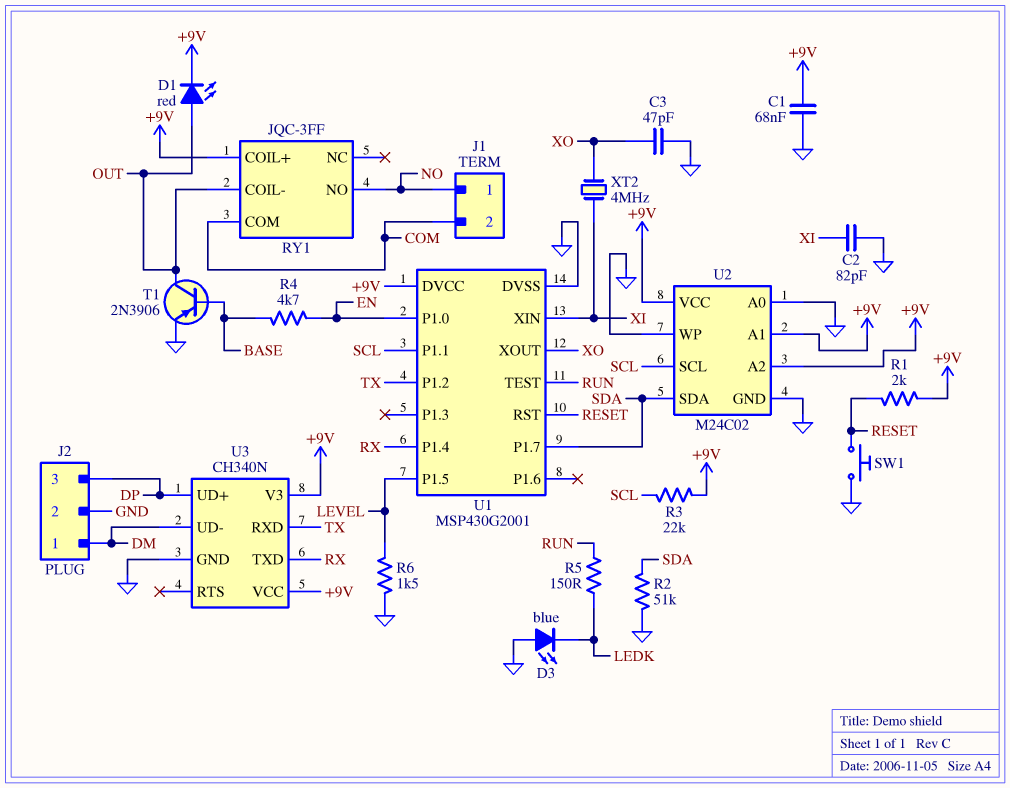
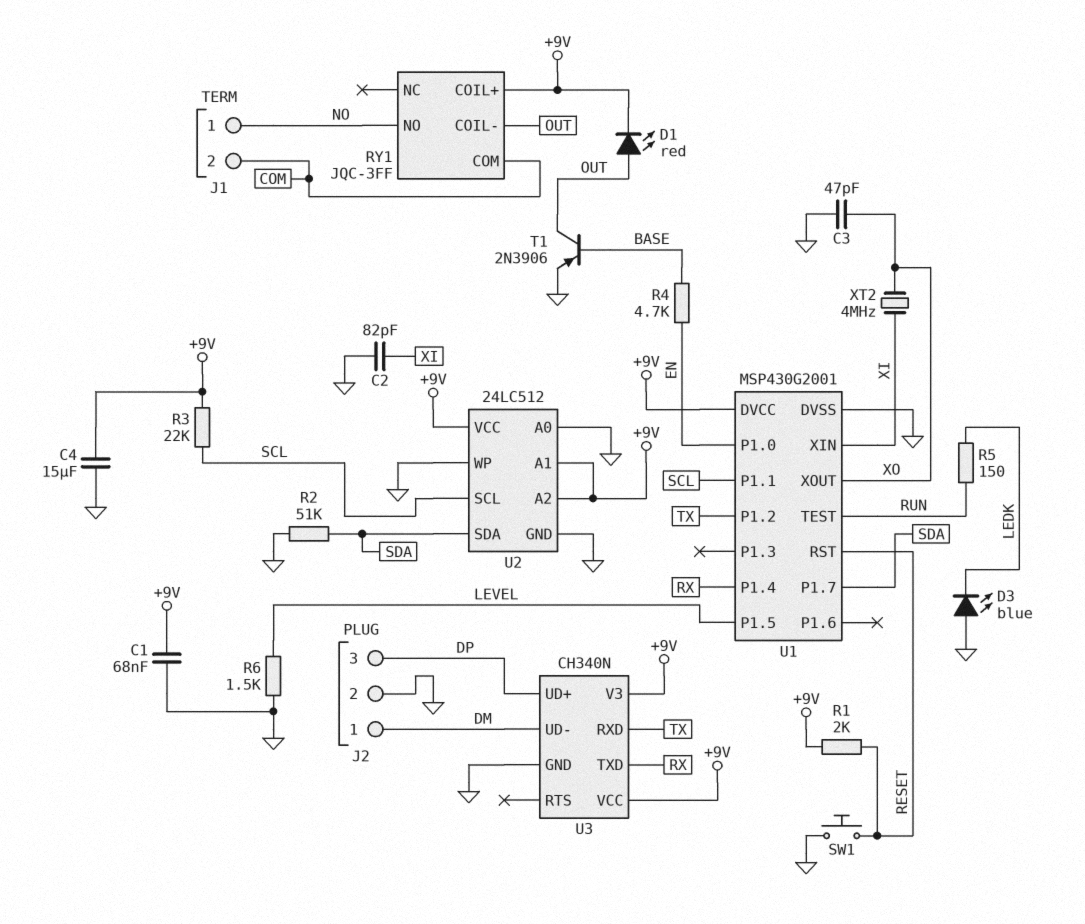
C4: none -> 15uF (+9V, GND)
U2: M24C02 -> 24LC512

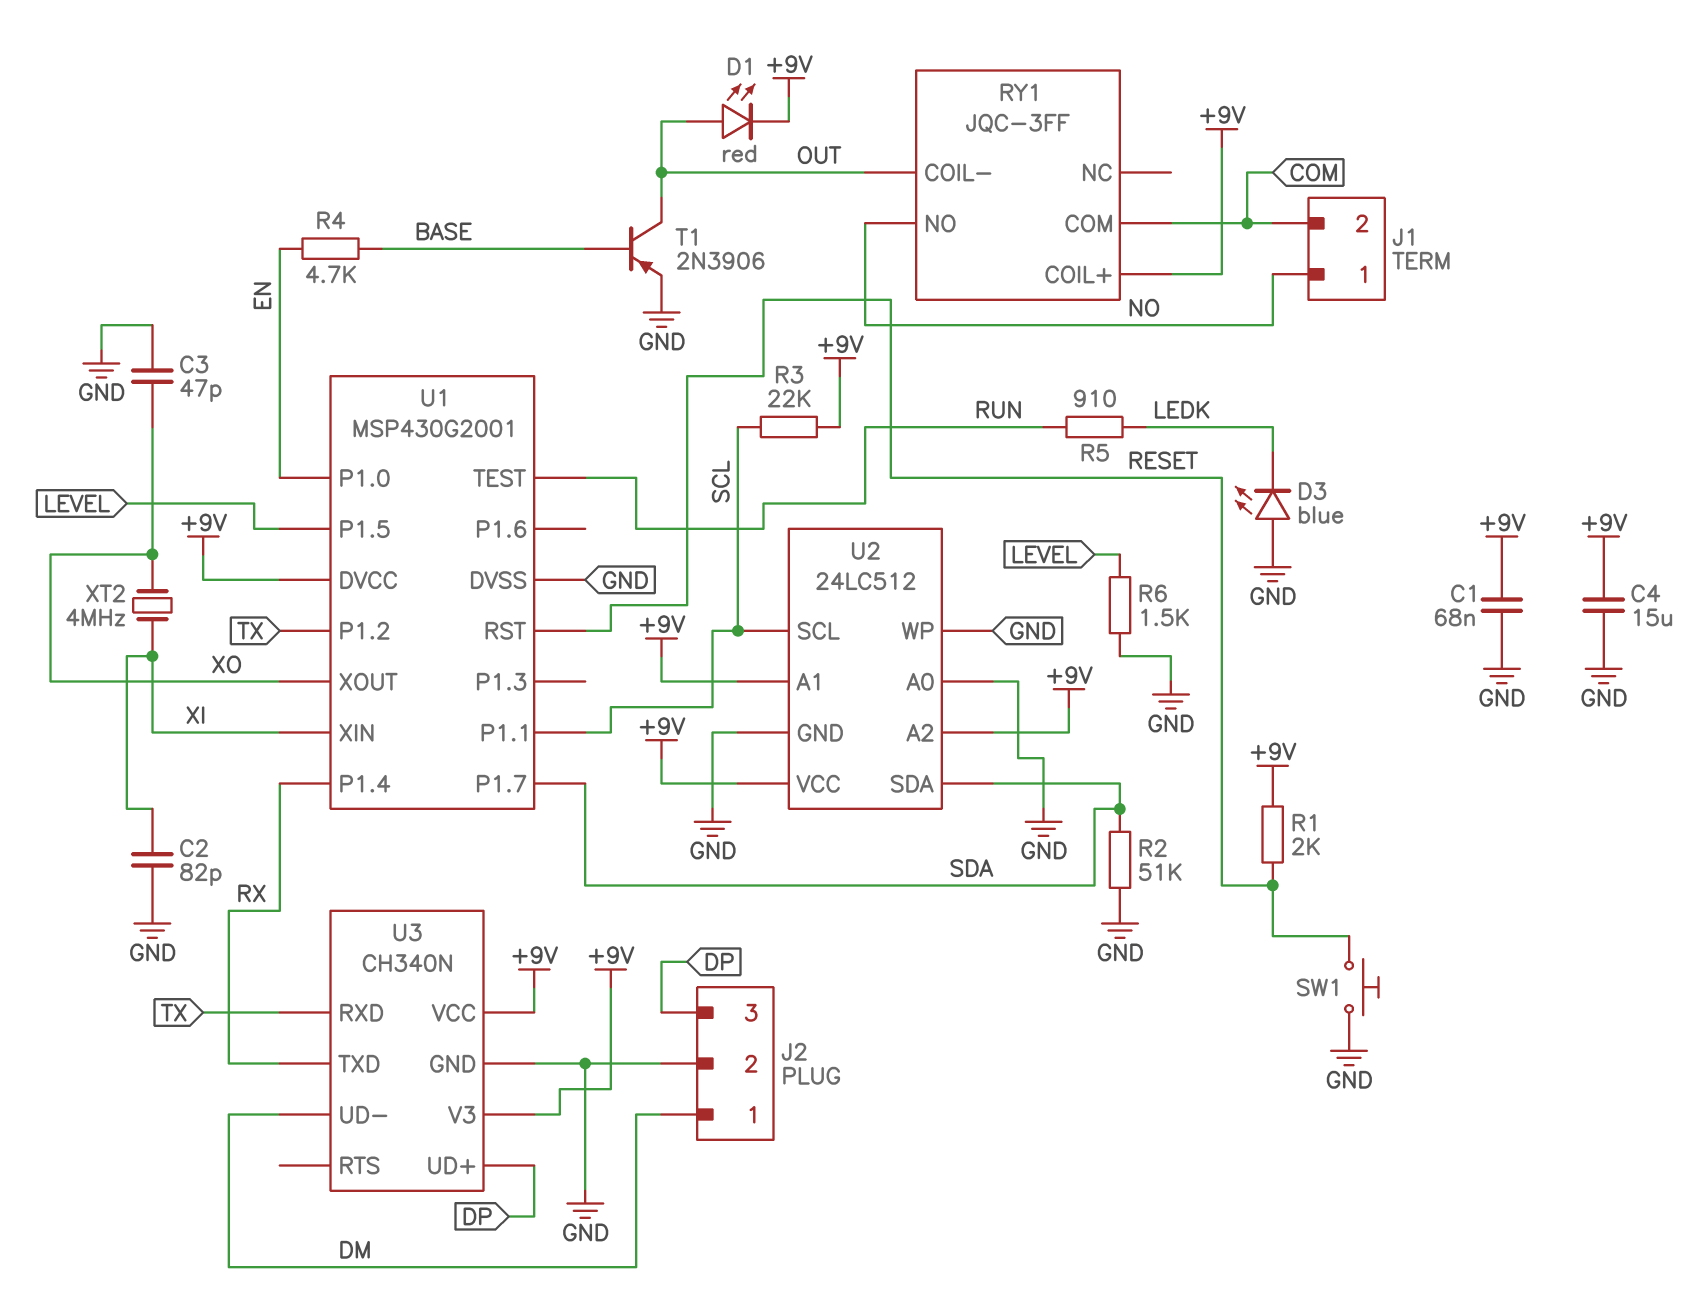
R5: 150 (LEDK, RUN) -> 910 (LEDK, RUN)

